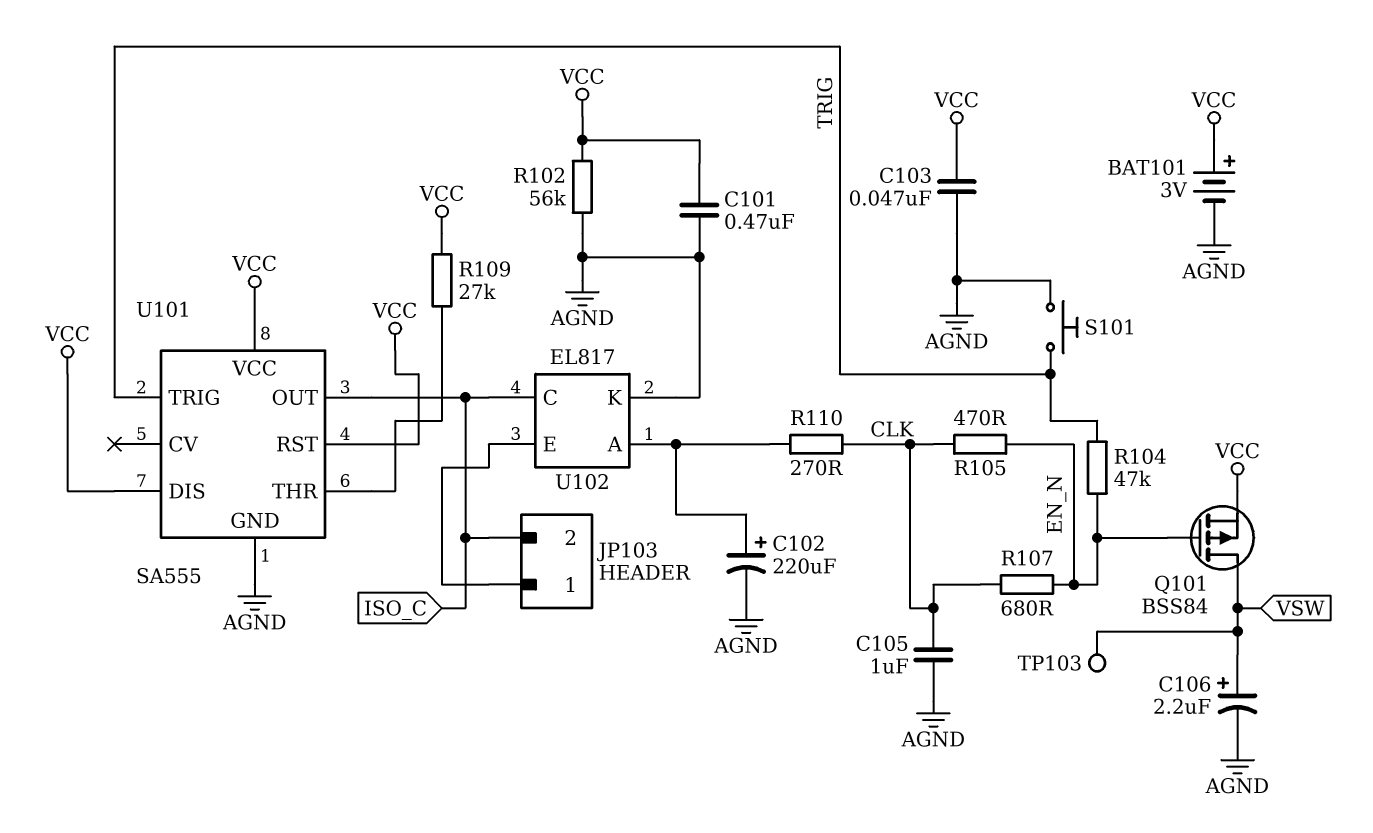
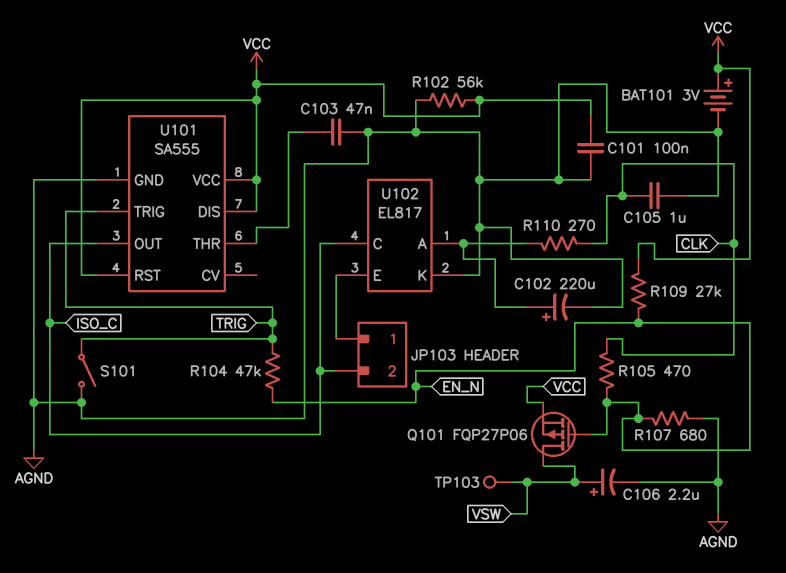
C101: 470nF (AGND, VCC) -> 100nF (AGND, VCC)
C103: 47nF (AGND, VCC) -> 47nF (AGND, U101/THR)
Q101: PMOS BSS84 (G EN_N, D VSW, S VCC) -> PMOS FQP27P06 (G EN_N, D VSW, S VCC)
R107: 680 (CLK, EN_N) -> 680 (AGND, EN_N)
R109: 27k (U101/THR, VCC) -> 27k (EN_N, VCC)
S101: button (AGND, TRIG) -> switch (AGND, TRIG)

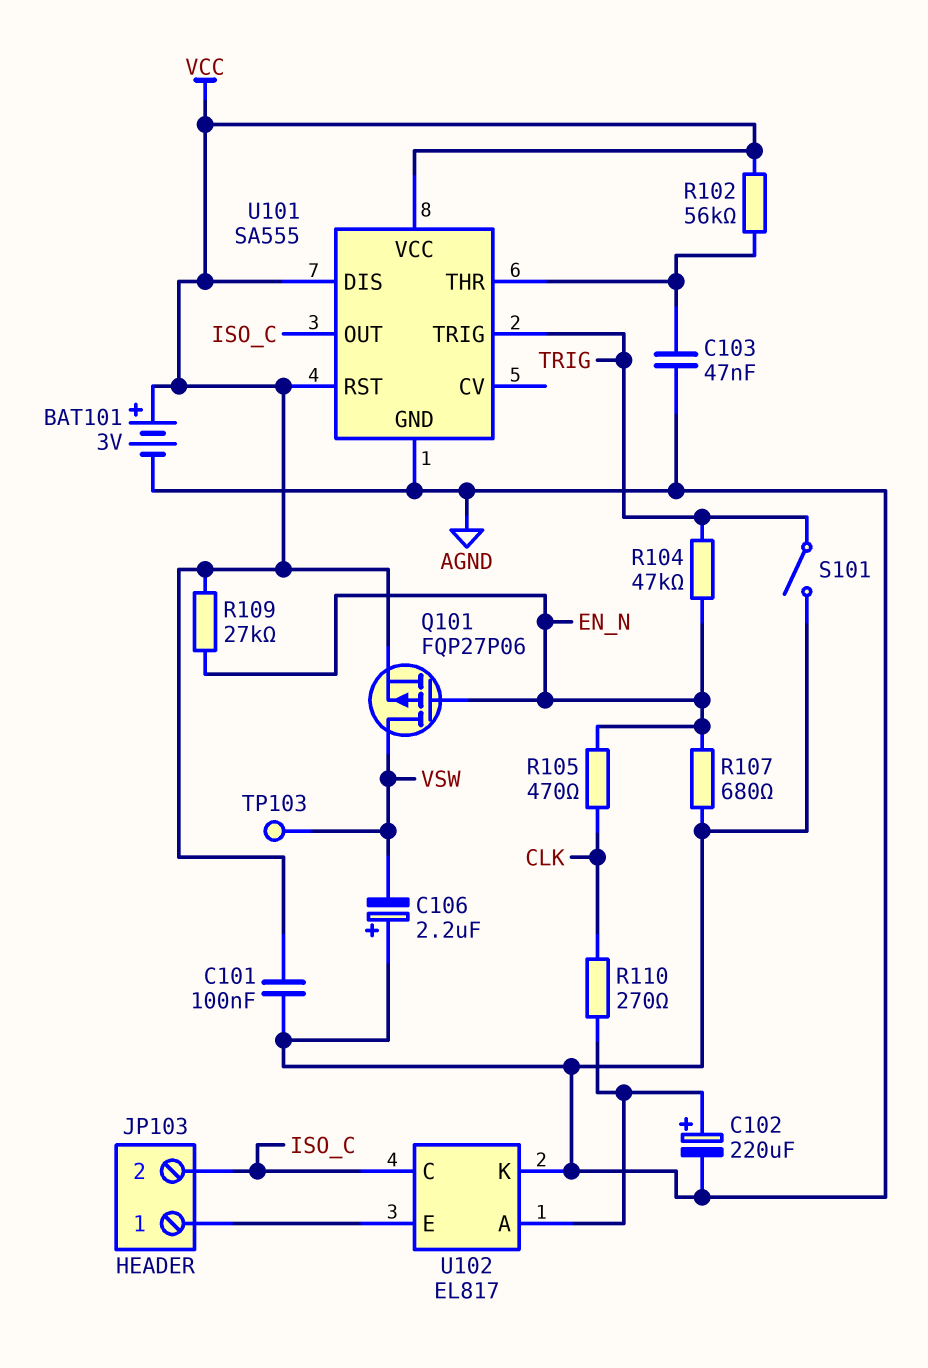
C105: 1uF (AGND, CLK) -> none
C106: 2.2uF (plus VSW, minus AGND) -> 2.2uF (plus AGND, minus VSW)
R102: 56k (AGND, VCC) -> 56k (U101/THR, VCC)

